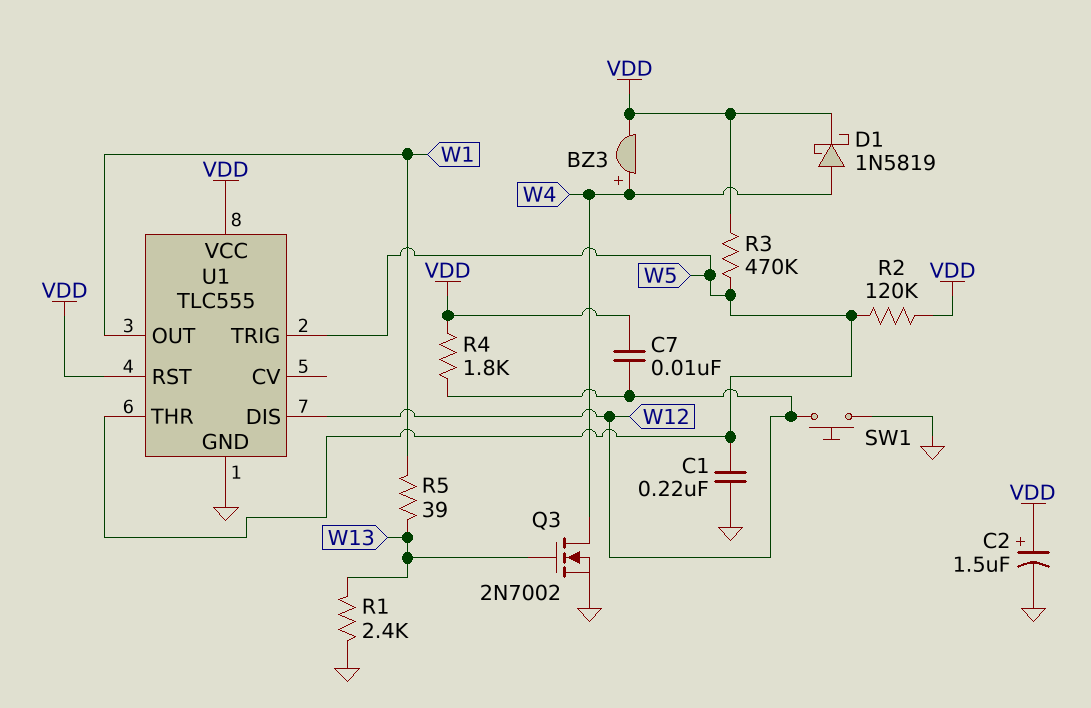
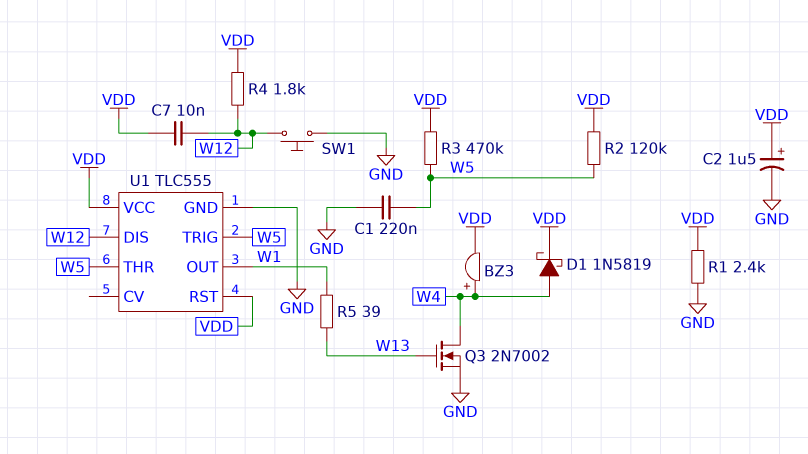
R1: 2.4k (GND, W13) -> 2.4k (GND, VDD)

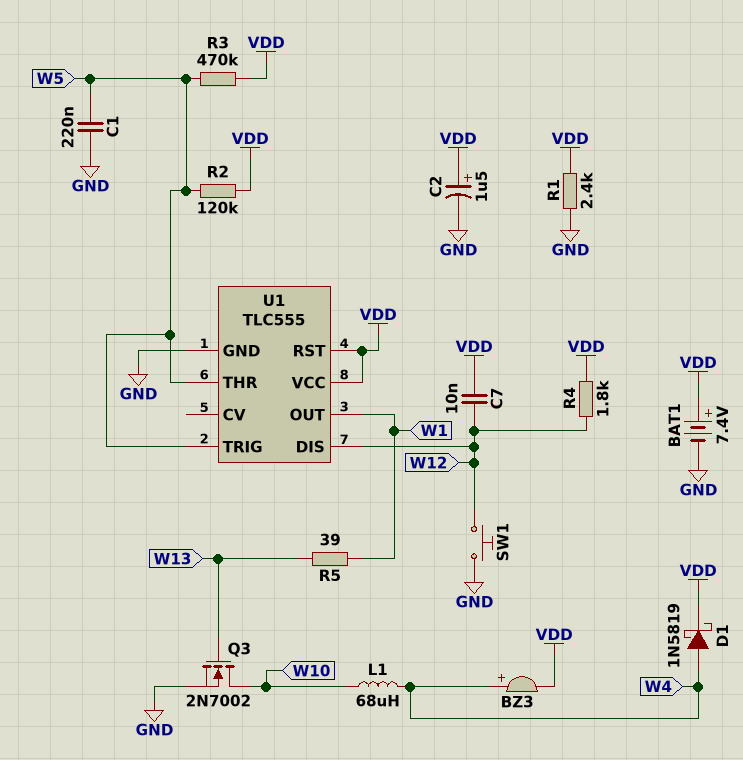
BAT1: none -> 7.4V (plus VDD, minus GND)
L1: none -> 68uH (W4, W10)
Q3: NMOS 2N7002 (G W13, D W4, S GND) -> NMOS 2N7002 (G W13, D W10, S GND)

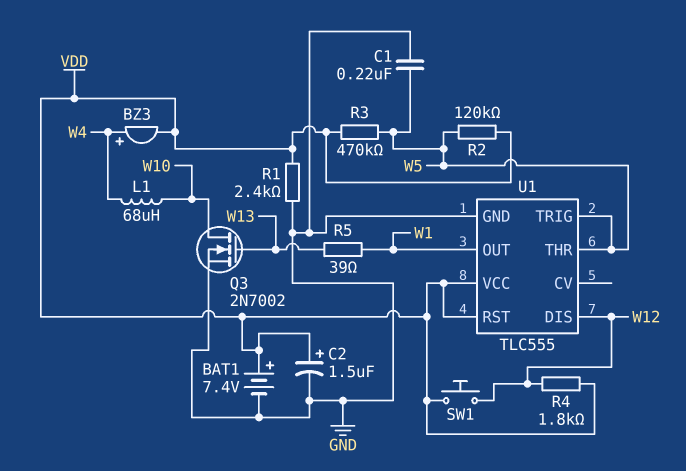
C7: 10nF (VDD, W12) -> none
D1: schottky 1N5819 (A W4, K VDD) -> none
SW1: button (GND, W12) -> button (VDD, W12)

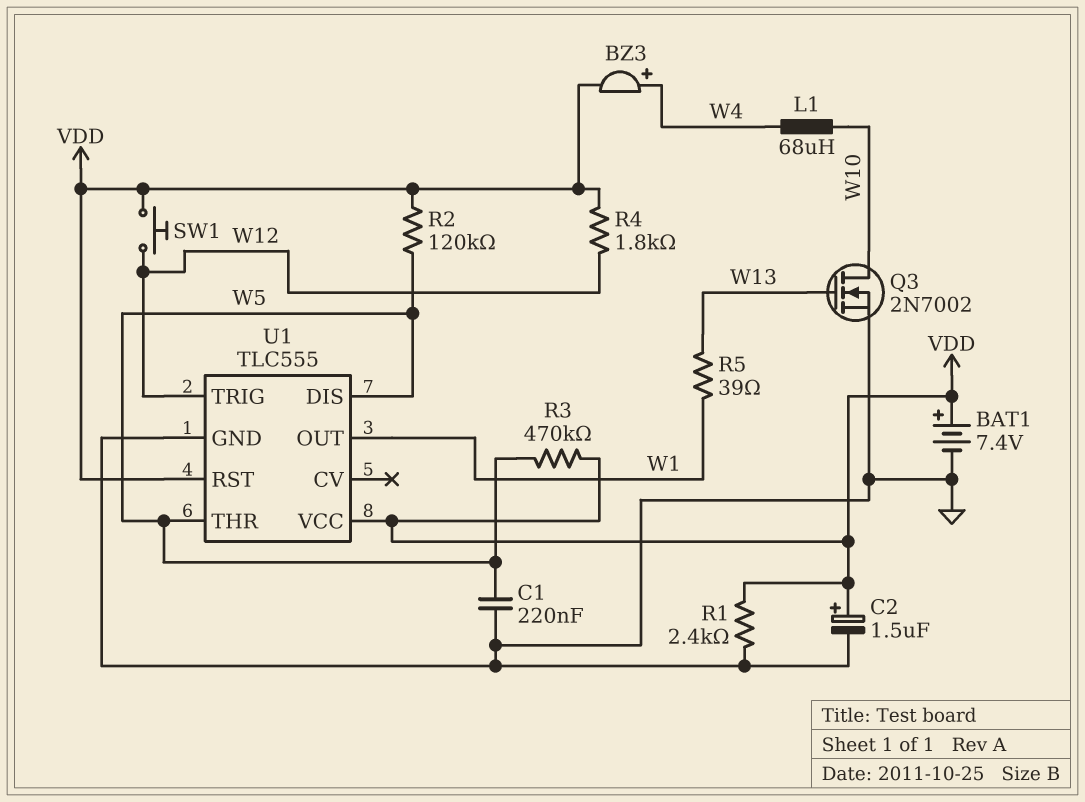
U1 pin DIS: W12 -> W5
U1 pin TRIG: W5 -> W12

